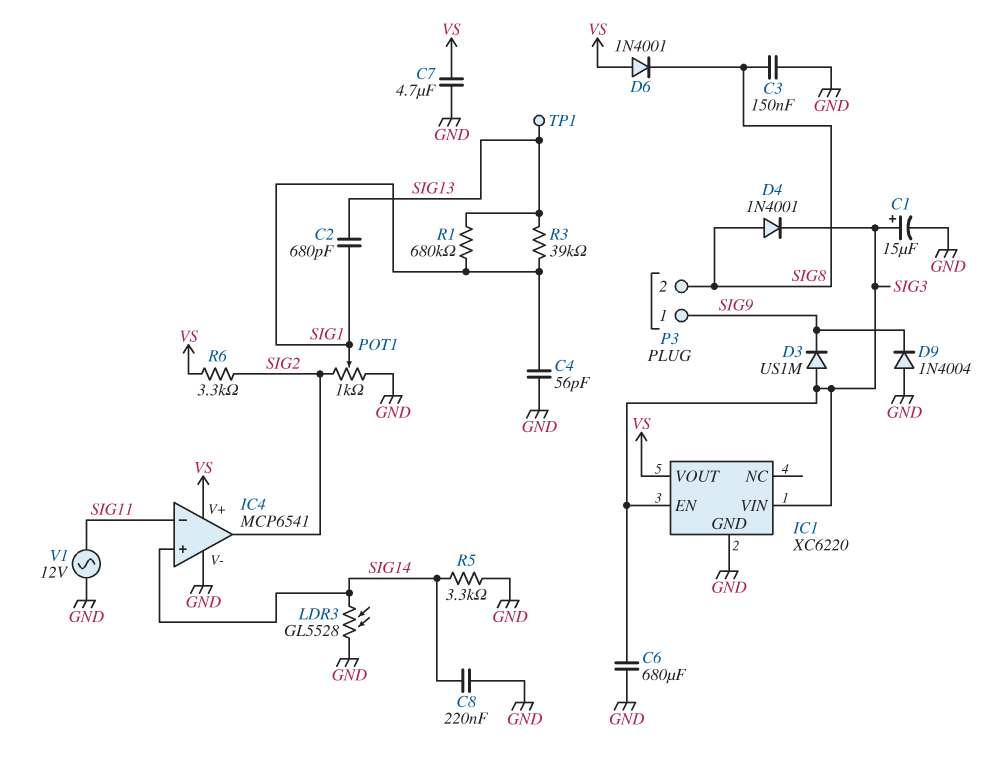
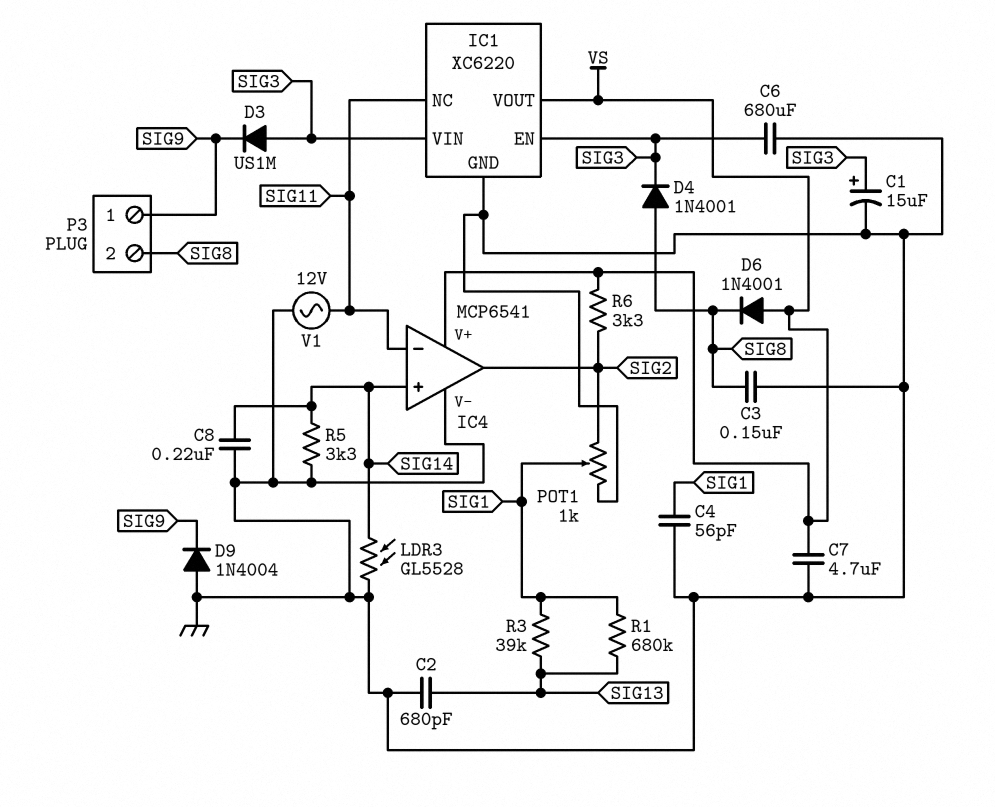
C2: 680pF (SIG1, SIG13) -> 680pF (GND, SIG13)
IC1 pin NC: none -> SIG11
TP1: test point (SIG13) -> none

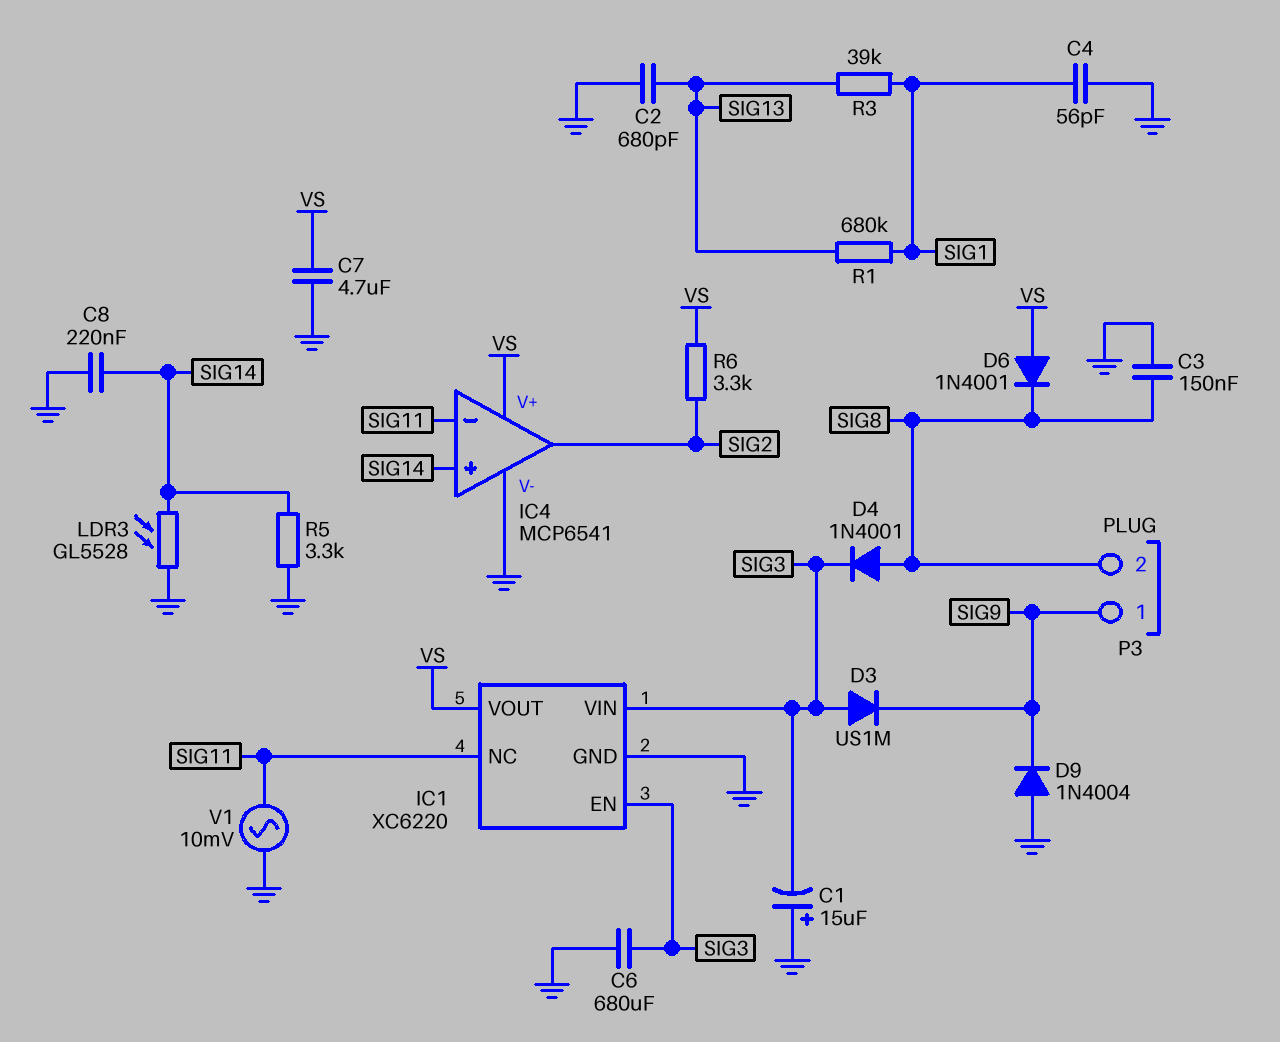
C1: 15uF (plus SIG3, minus GND) -> 15uF (plus GND, minus SIG3)
POT1: 1k (GND, SIG2, wiper SIG1) -> none
V1: AC 12V (GND, SIG11) -> AC 10mV (GND, SIG11)

